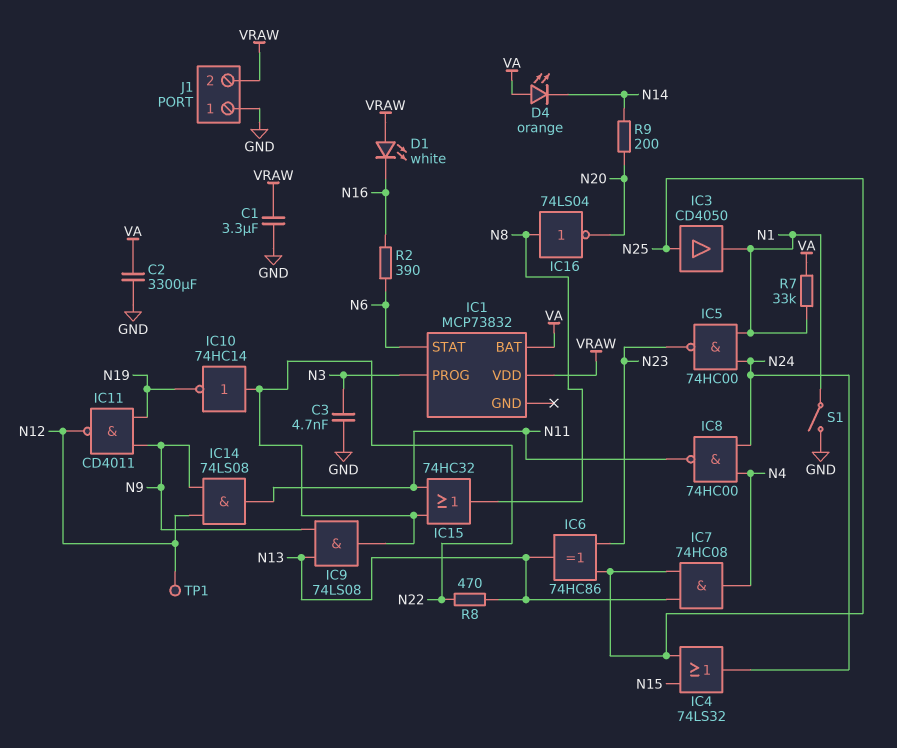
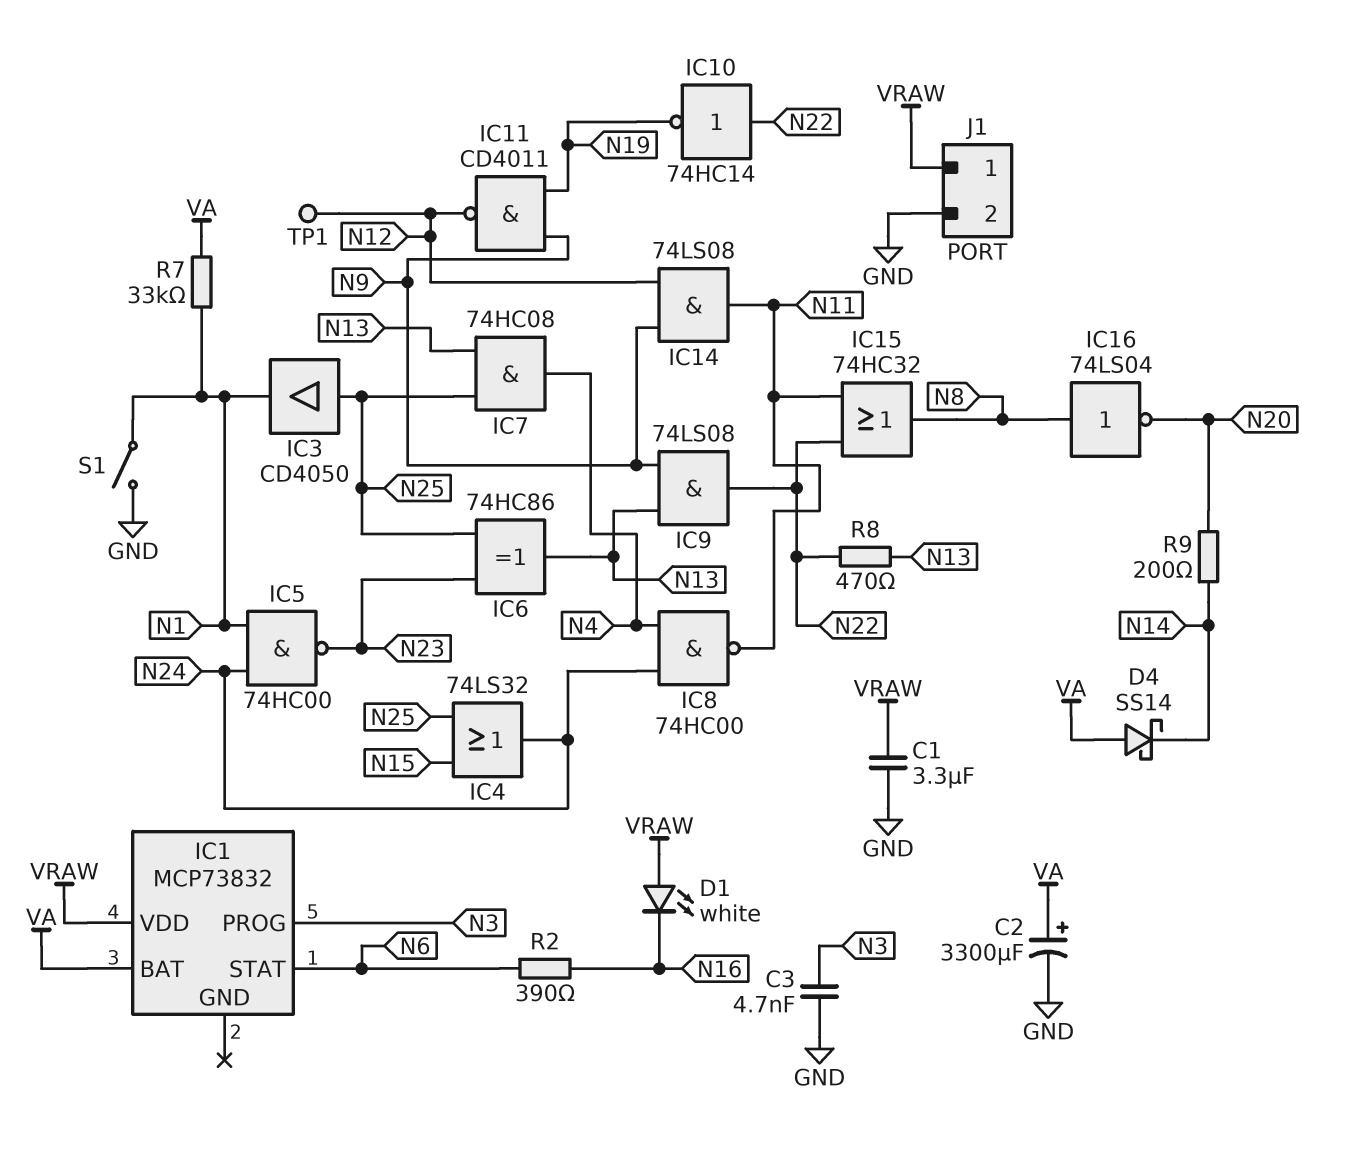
C2: 3300uF (GND, VA) -> 3300uF (plus VA, minus GND)
D4: LED orange (A VA, K N14) -> schottky SS14 (A VA, K N14)
J1 pin 1: GND -> VRAW
J1 pin 2: VRAW -> GND

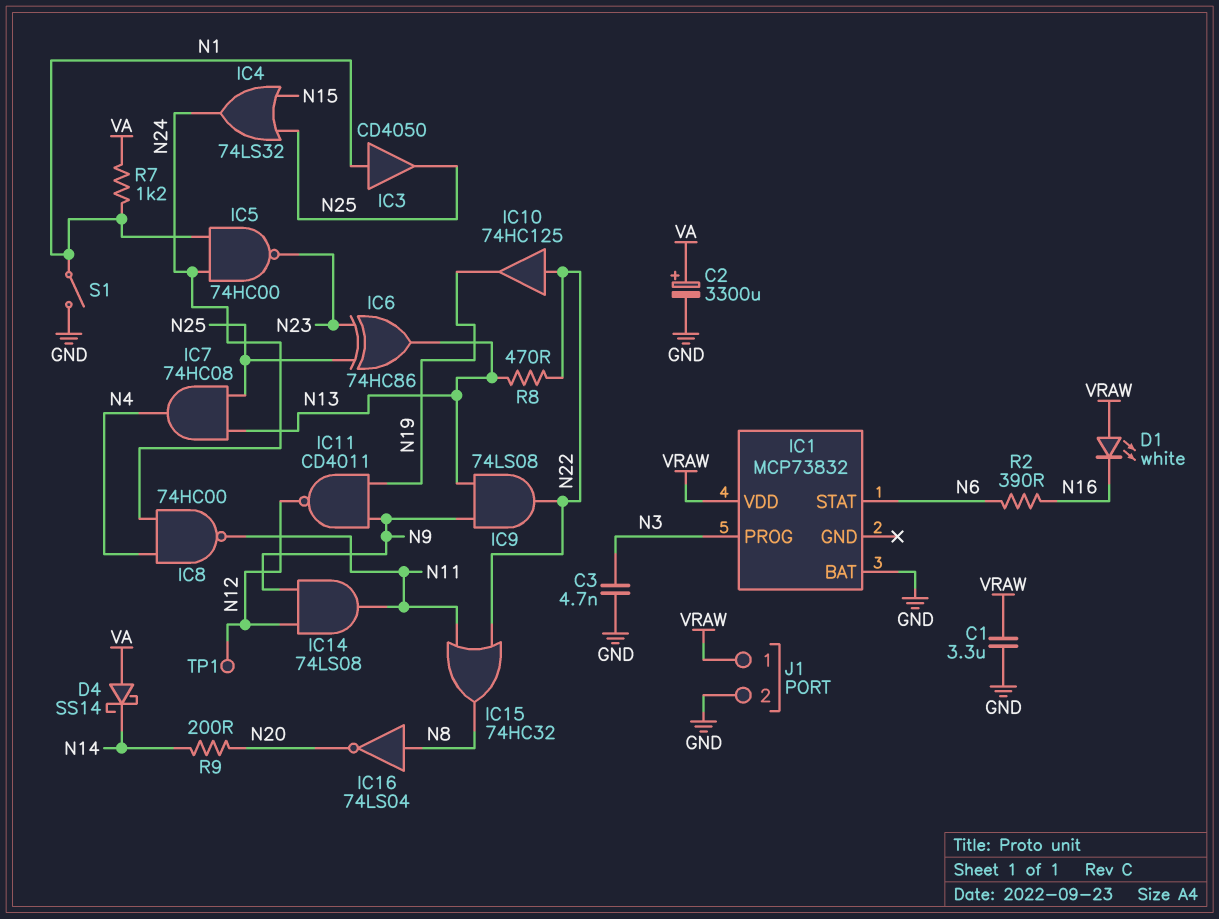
IC1 pin BAT: VA -> GND
IC3: buffer CD4050 (in N25, out N1) -> buffer CD4050 (in N1, out N25)
IC10: NOT 74HC14 (in N22, out N19) -> buffer 74HC125 (in N22, out N19)
R7: 33k (N1, VA) -> 1.2k (N1, VA)

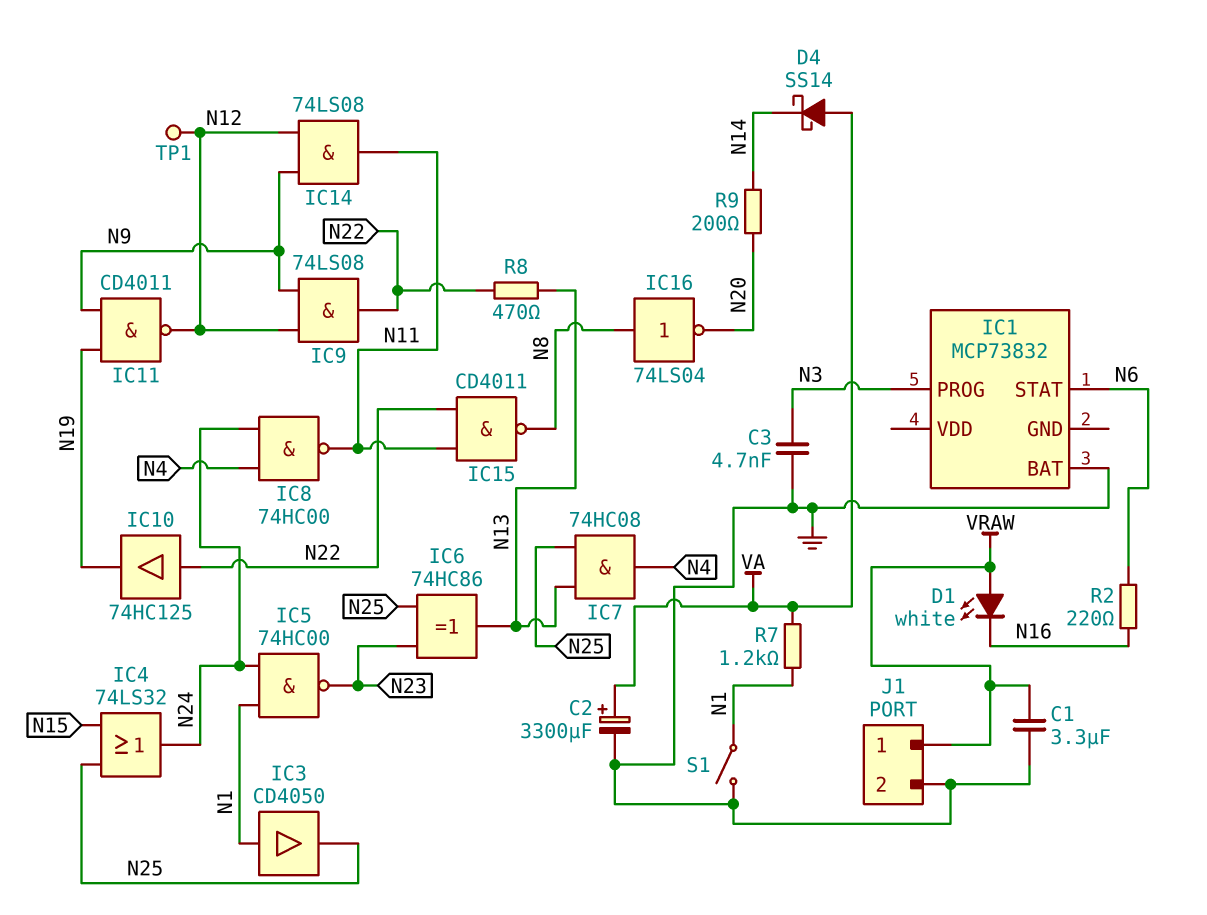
IC1 pin VDD: VRAW -> none
IC9: AND 74LS08 (in N9, in N13, out N22) -> AND 74LS08 (in N9, in N12, out N22)
IC15: OR 74HC32 (in N11, in N22, out N8) -> NAND CD4011 (in N11, in N22, out N8)
R2: 390 (N6, N16) -> 220 (N6, N16)

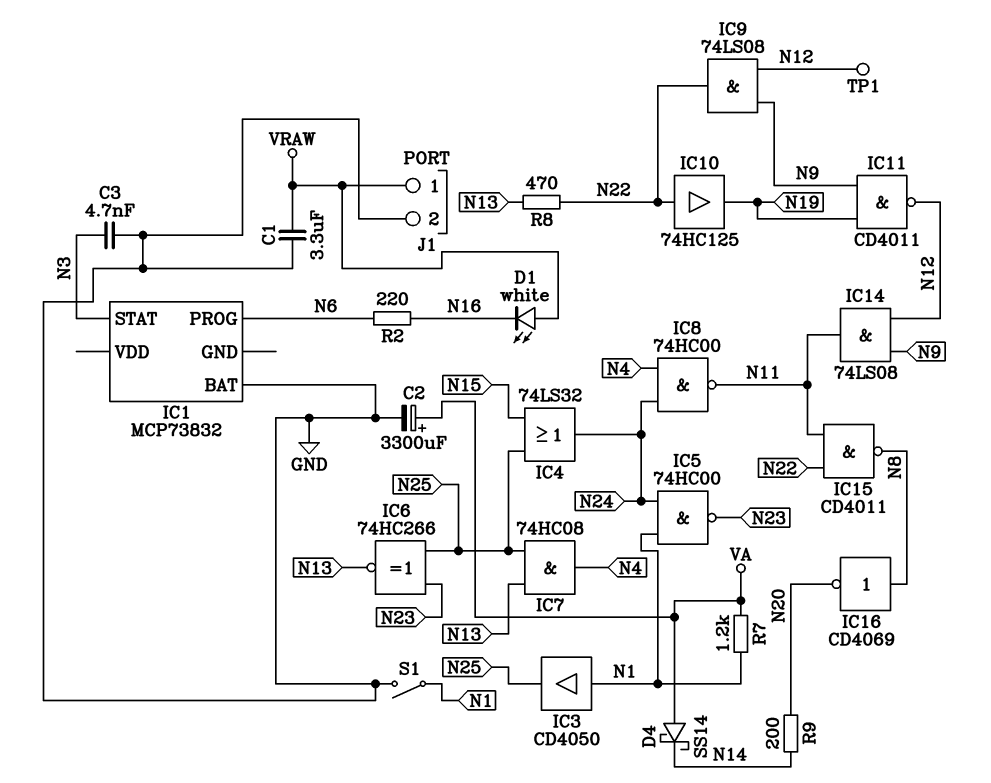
IC1 pin PROG: N3 -> N6
IC1 pin STAT: N6 -> N3
IC6: XOR 74HC86 (in N23, in N25, out N13) -> XNOR 74HC266 (in N23, in N25, out N13)
IC16: NOT 74LS04 (in N8, out N20) -> NOT CD4069 (in N8, out N20)

